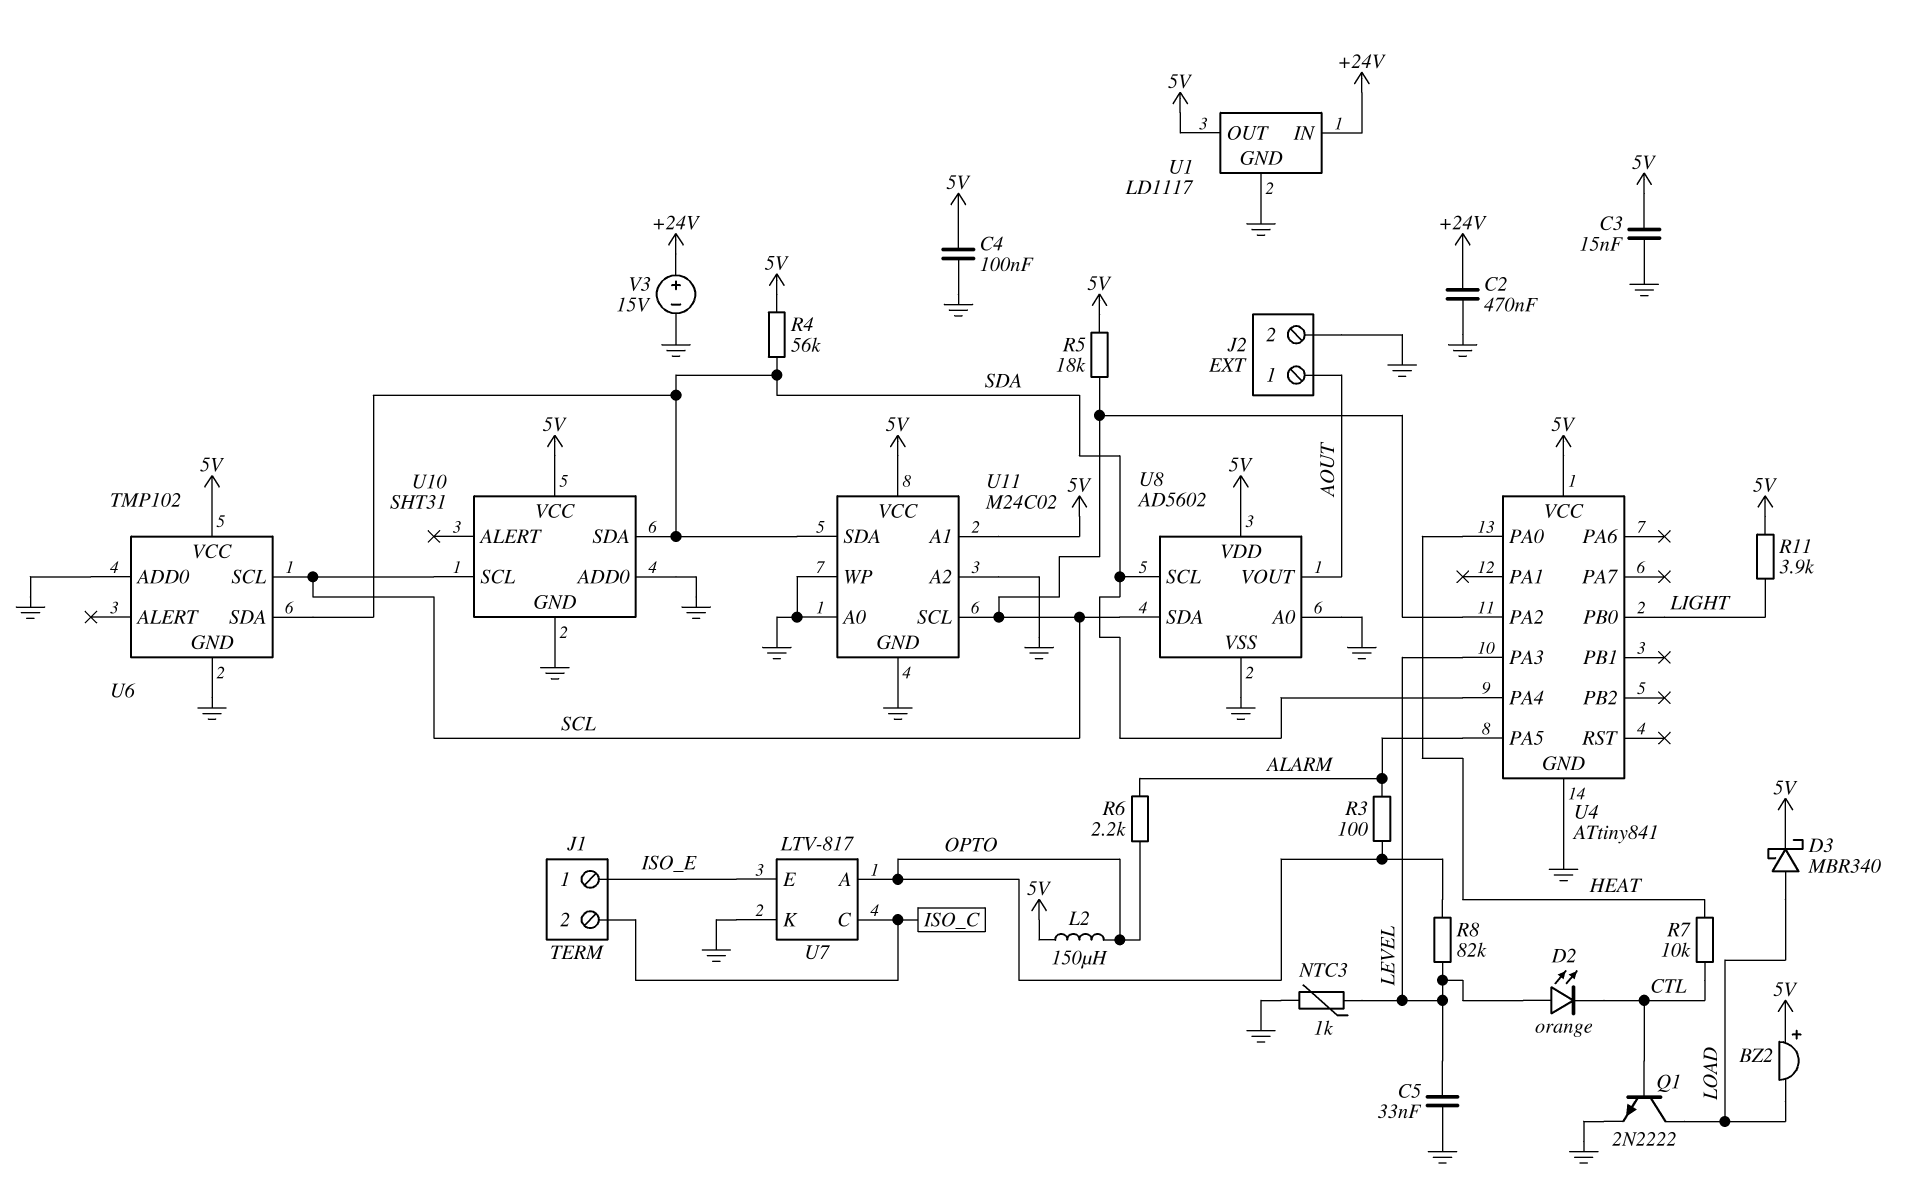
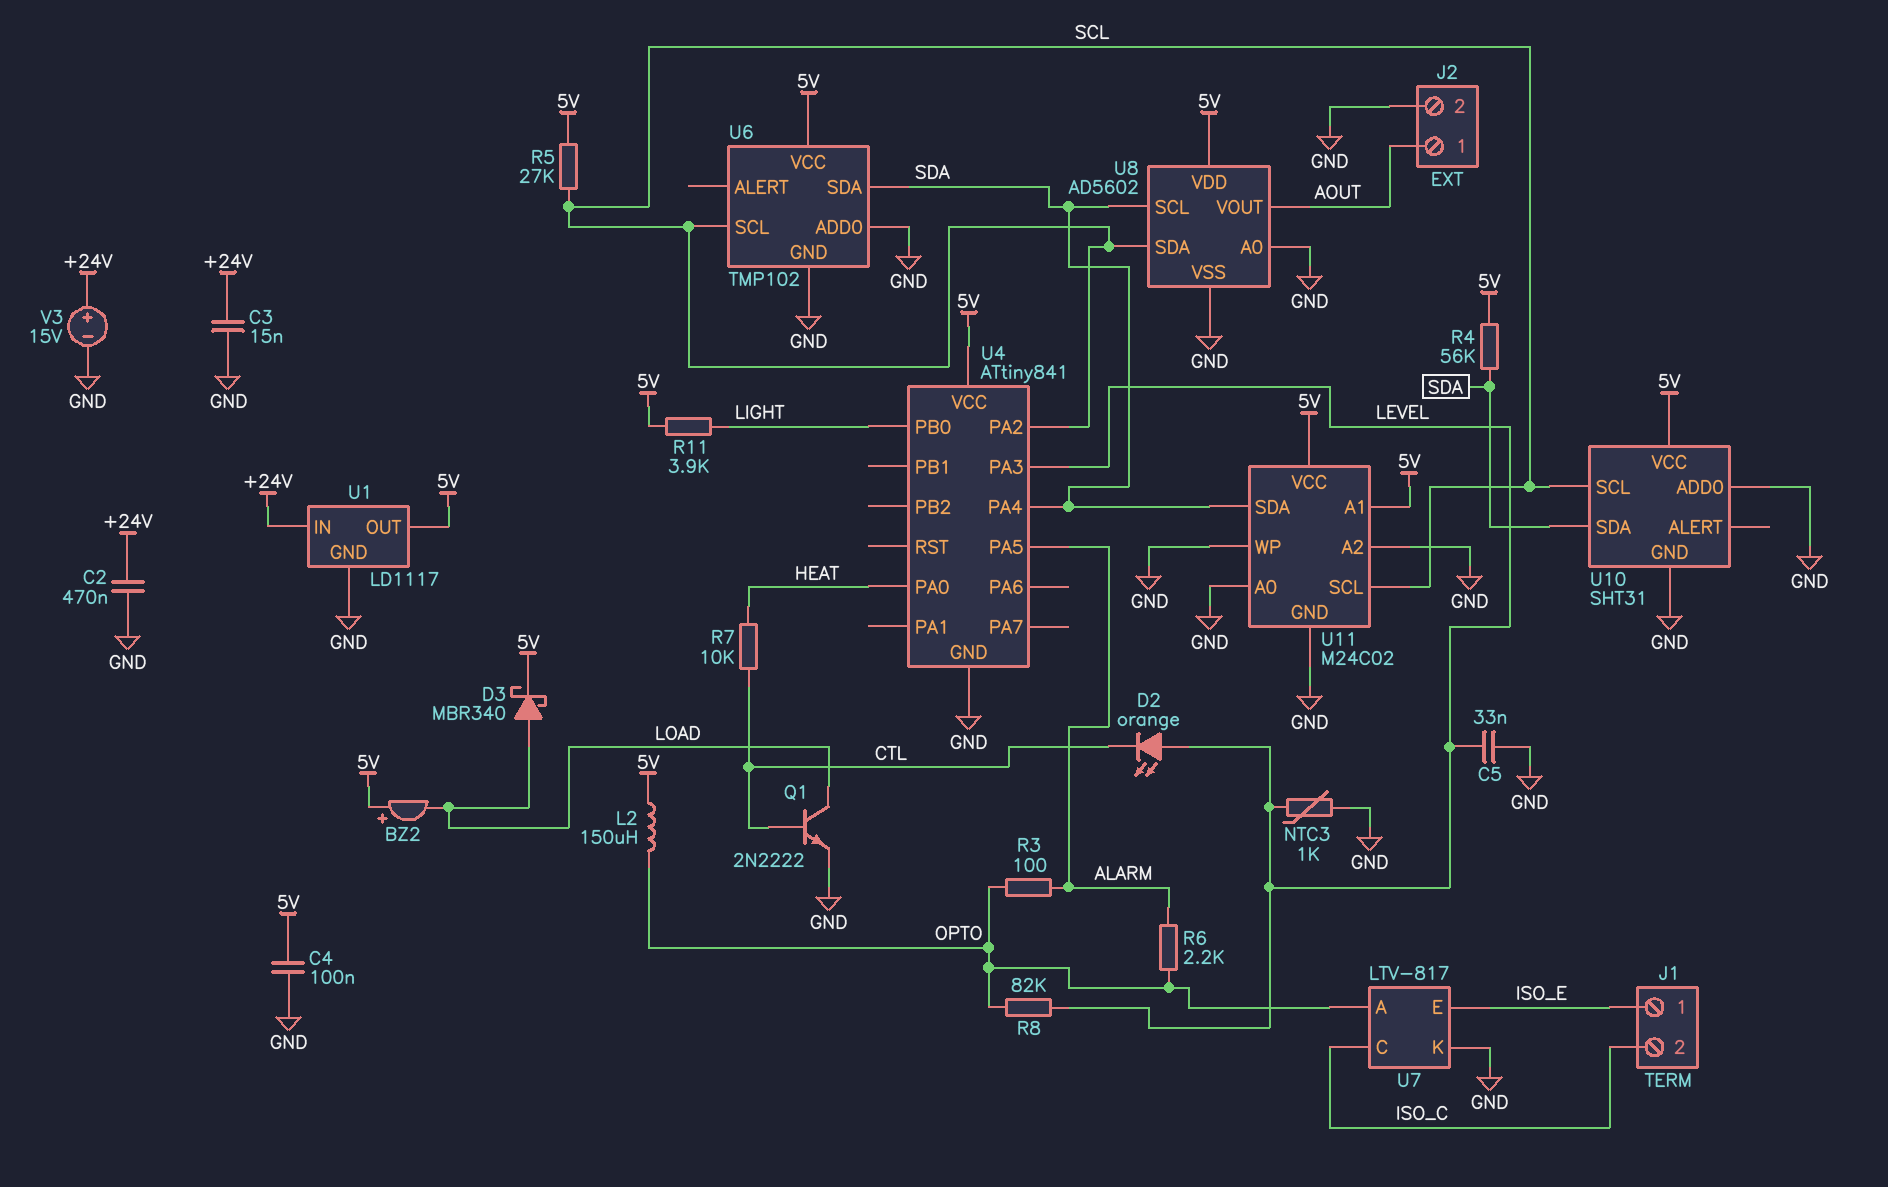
C3: 15nF (5V, GND) -> 15nF (+24V, GND)
R5: 18k (5V, SCL) -> 27k (5V, SCL)

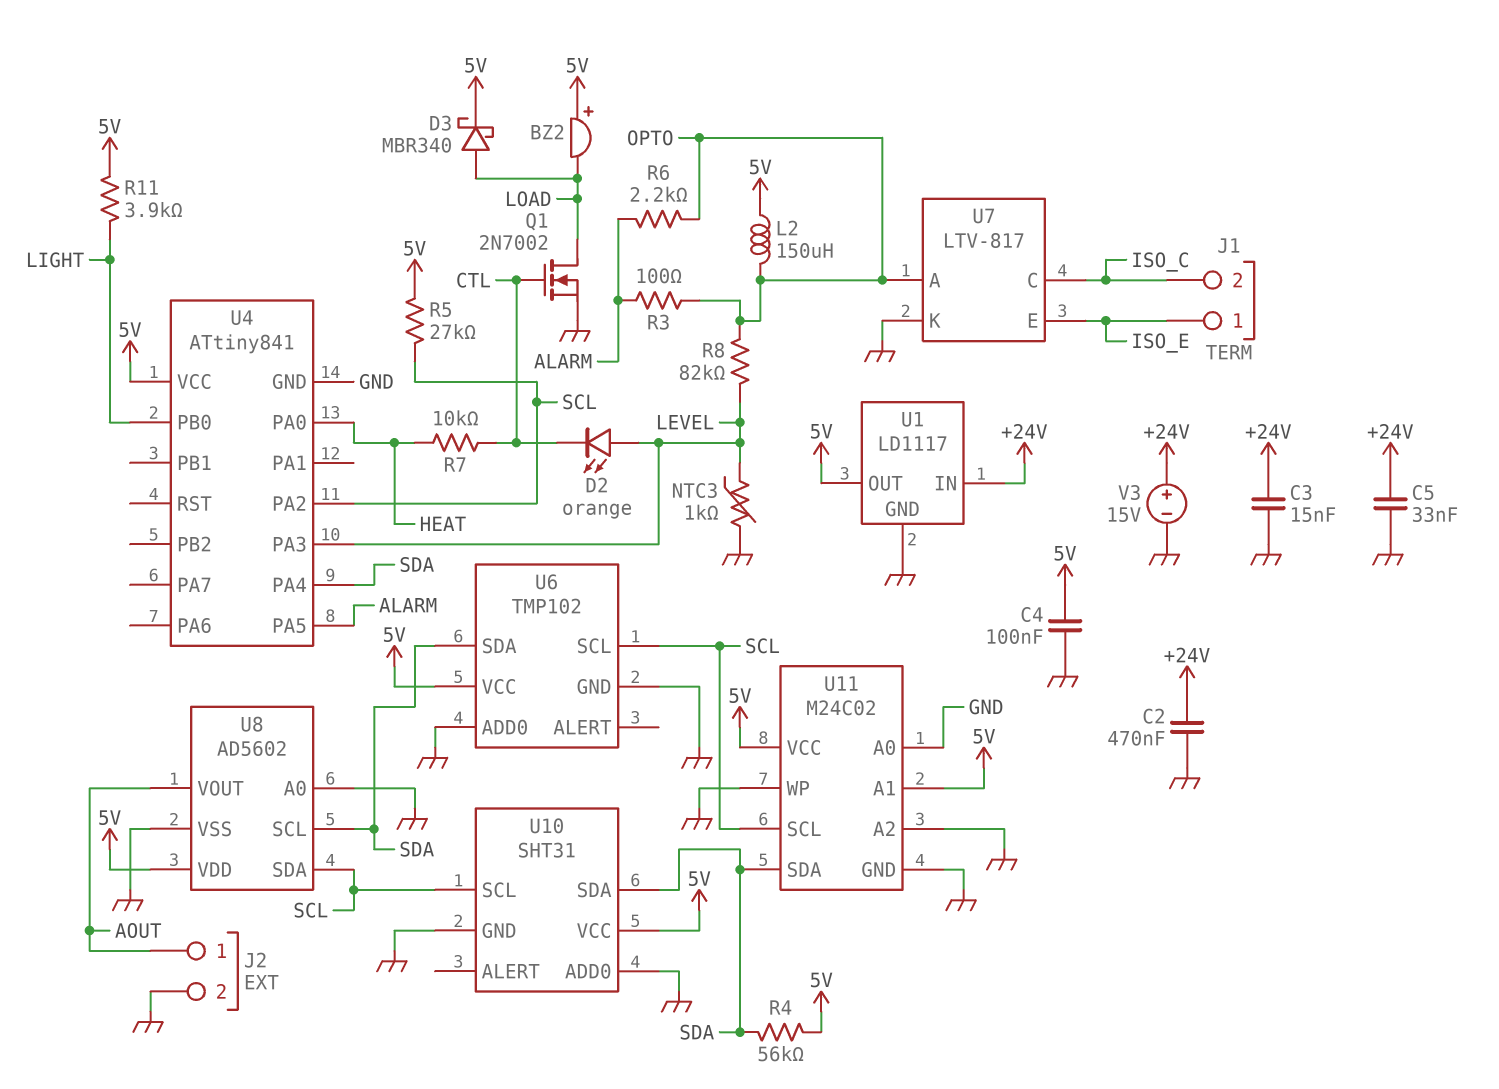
C5: 33nF (GND, LEVEL) -> 33nF (+24V, GND)
Q1: NPN 2N2222 (B CTL, C LOAD, E GND) -> NMOS 2N7002 (G CTL, D LOAD, S GND)

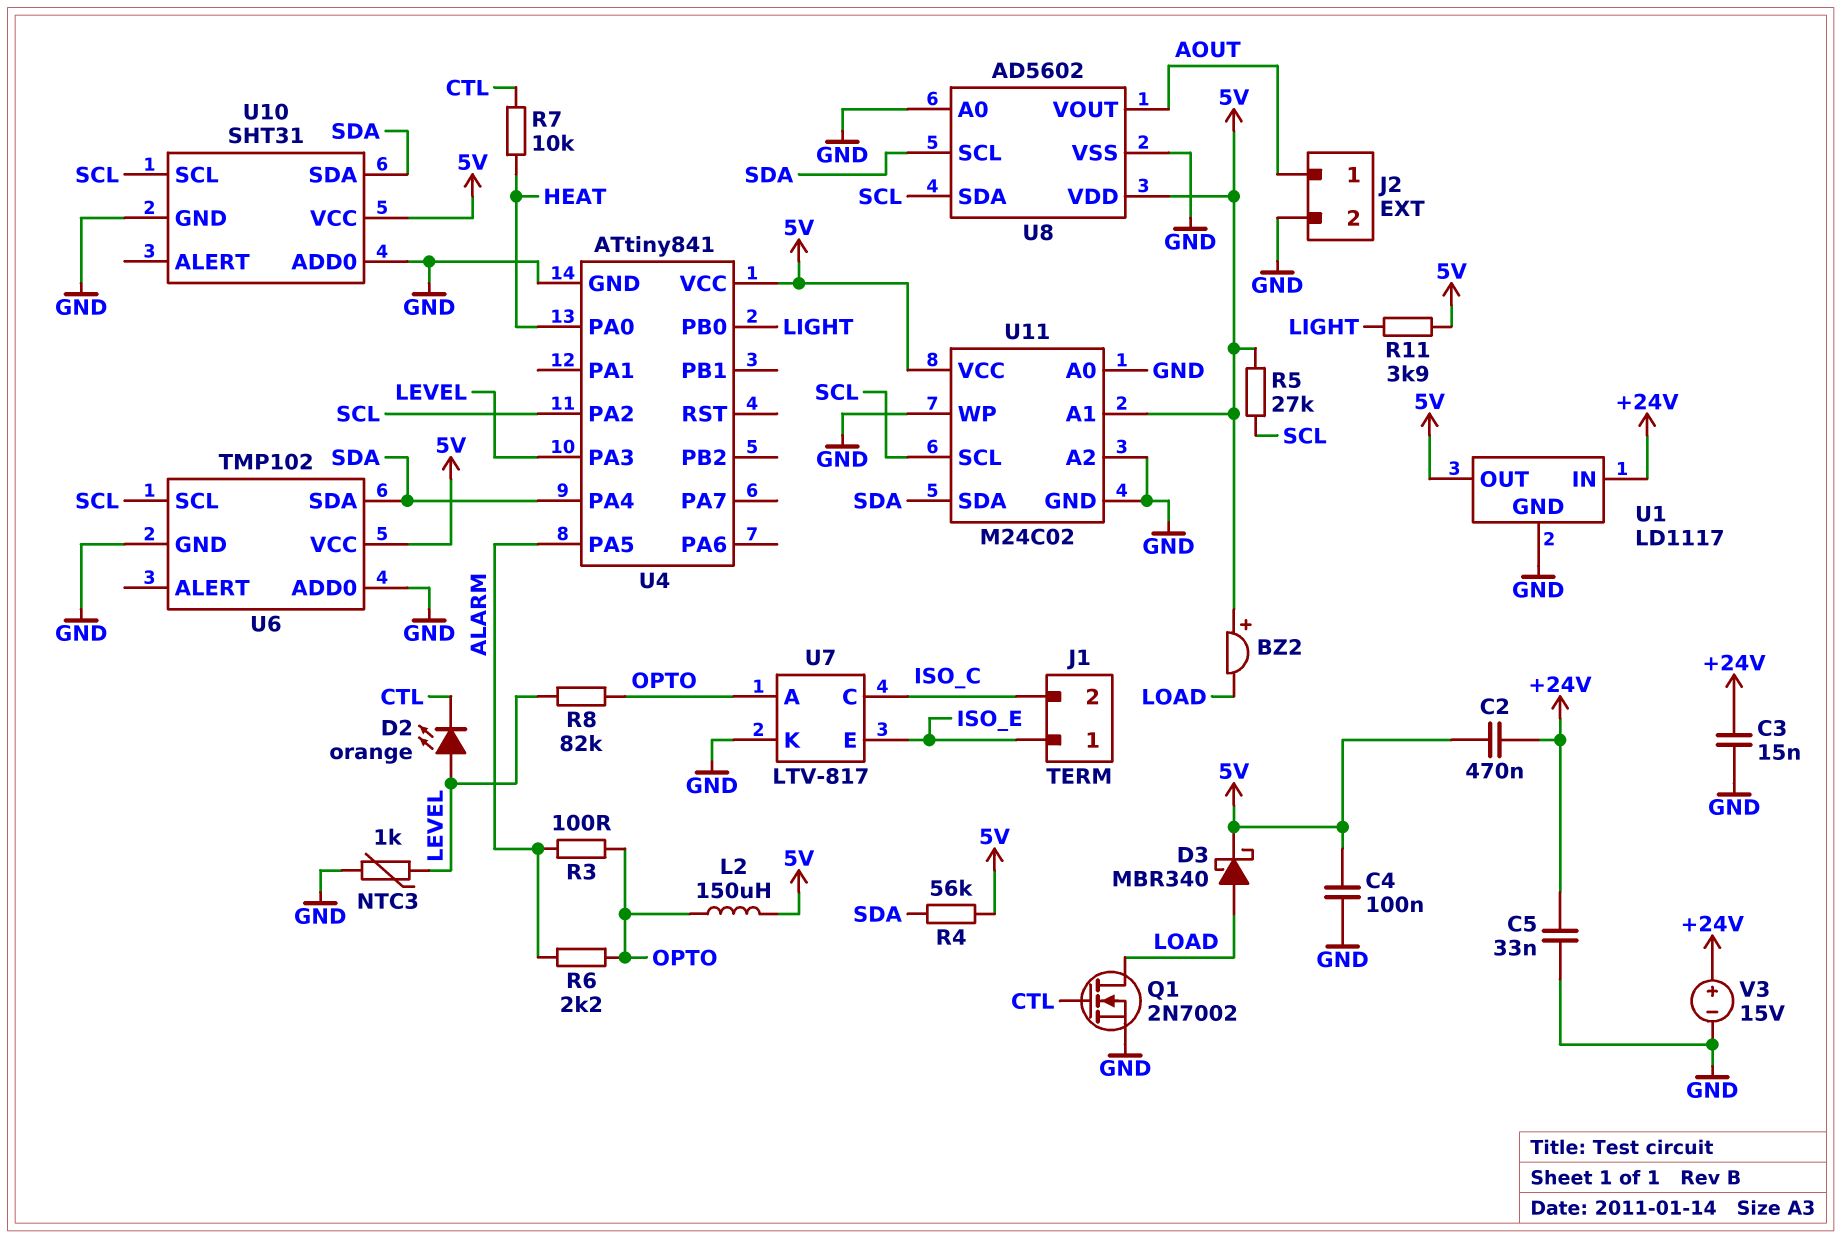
C2: 470nF (+24V, GND) -> 470nF (+24V, 5V)

